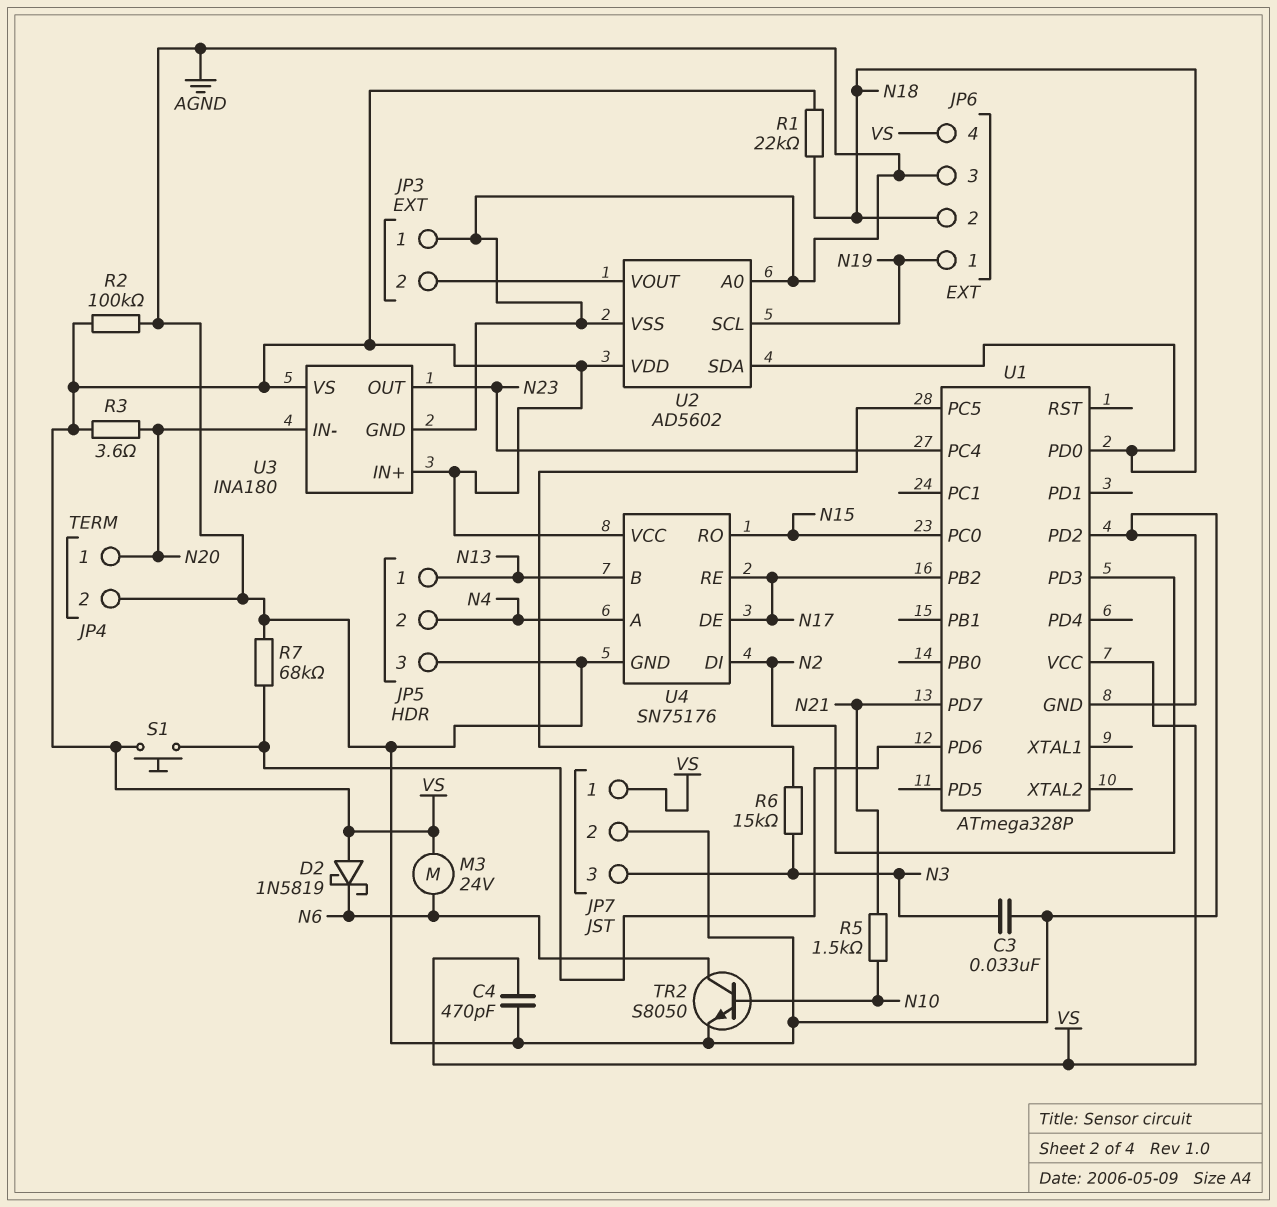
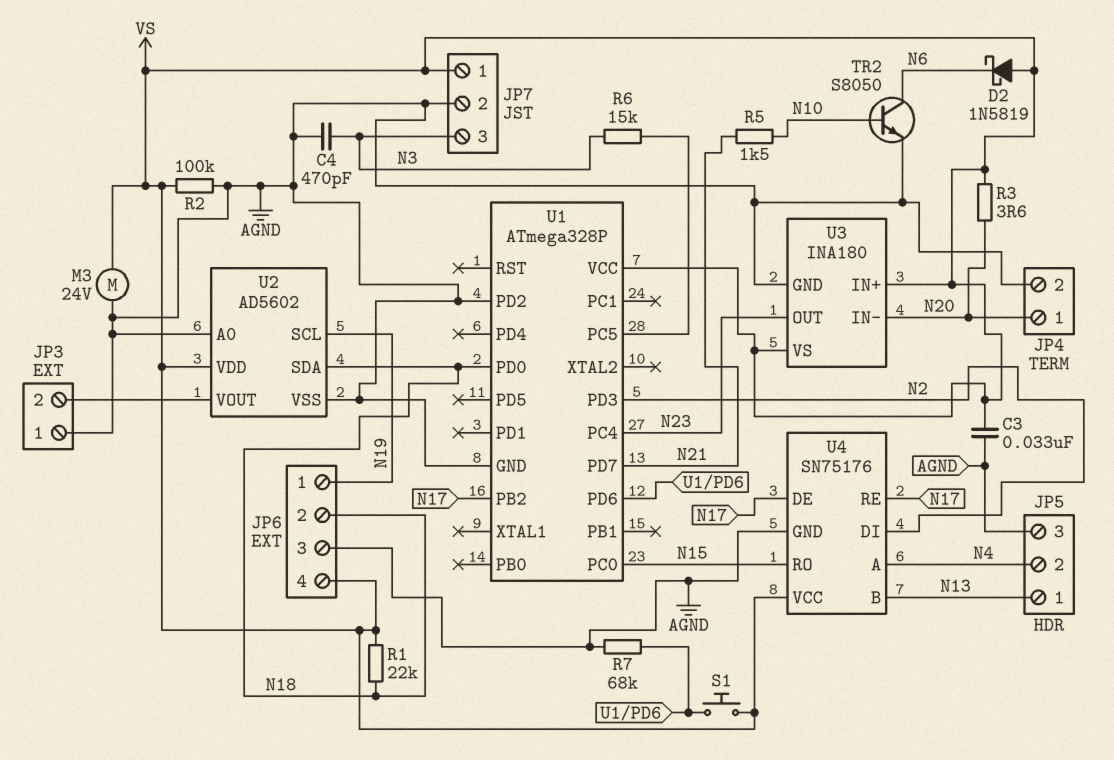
C3: 33nF (AGND, N3) -> 33nF (AGND, VS)
C4: 470pF (AGND, VS) -> 470pF (AGND, N3)
M3: motor 24V (N6, VS) -> motor 24V (AGND, VS)

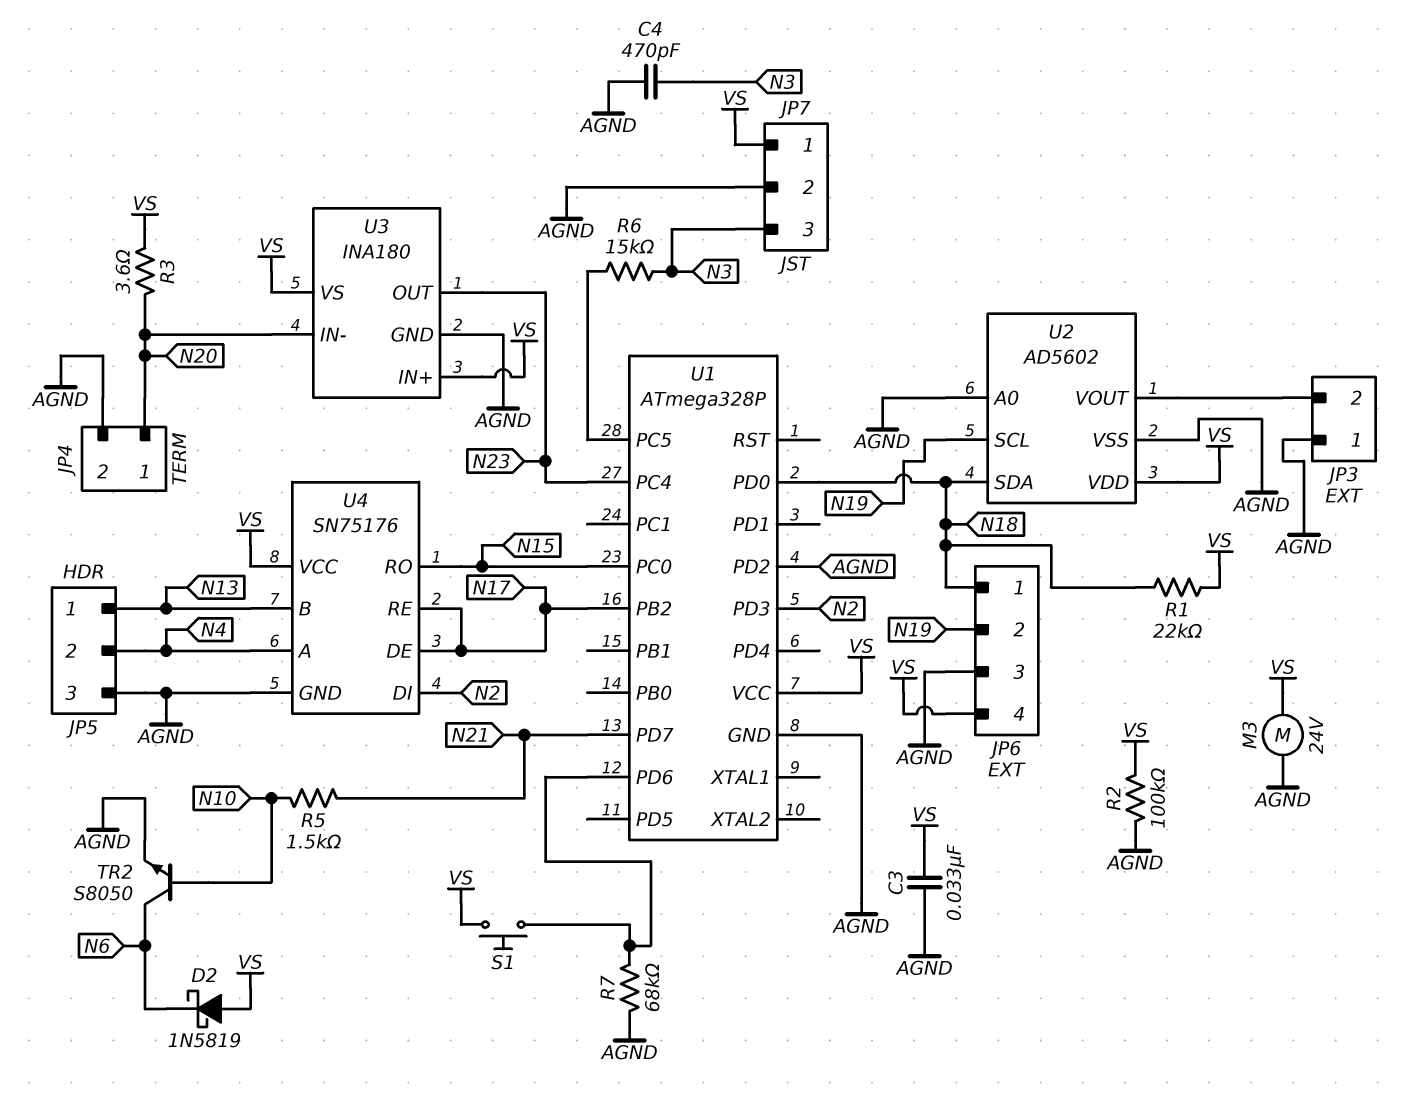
JP6 pin 1: N19 -> N18
JP6 pin 2: N18 -> N19

